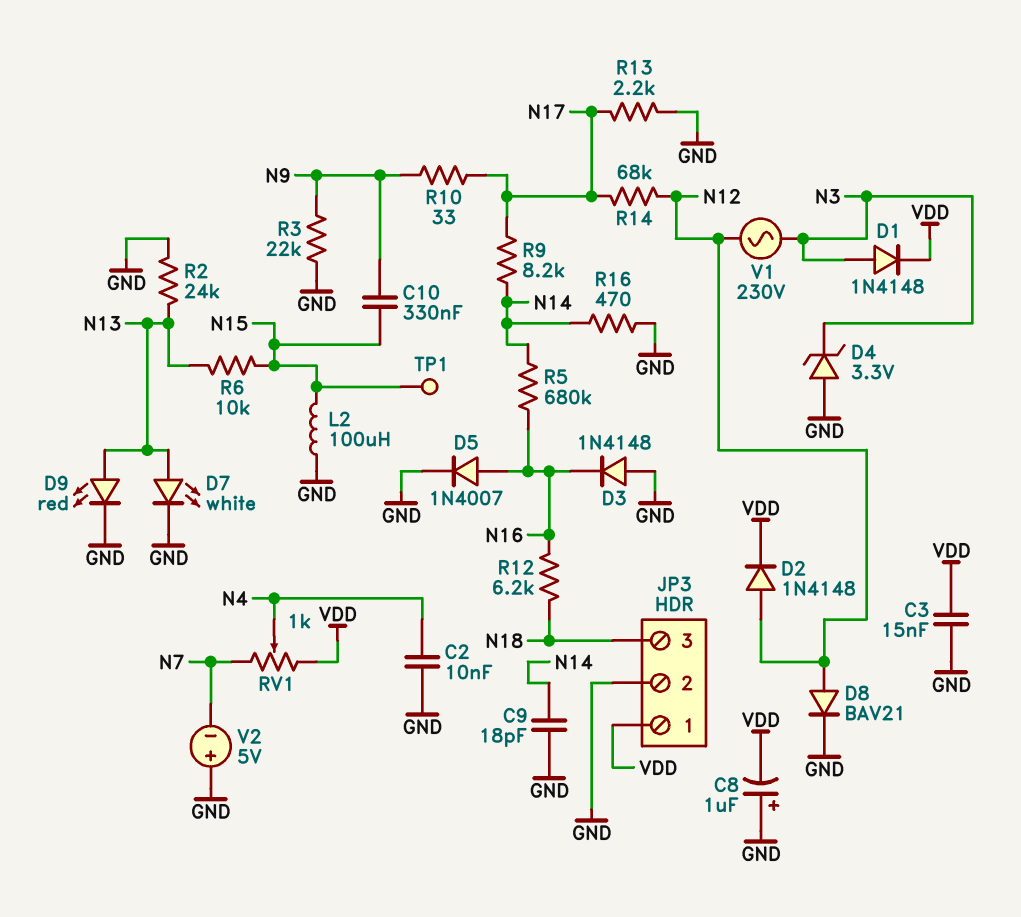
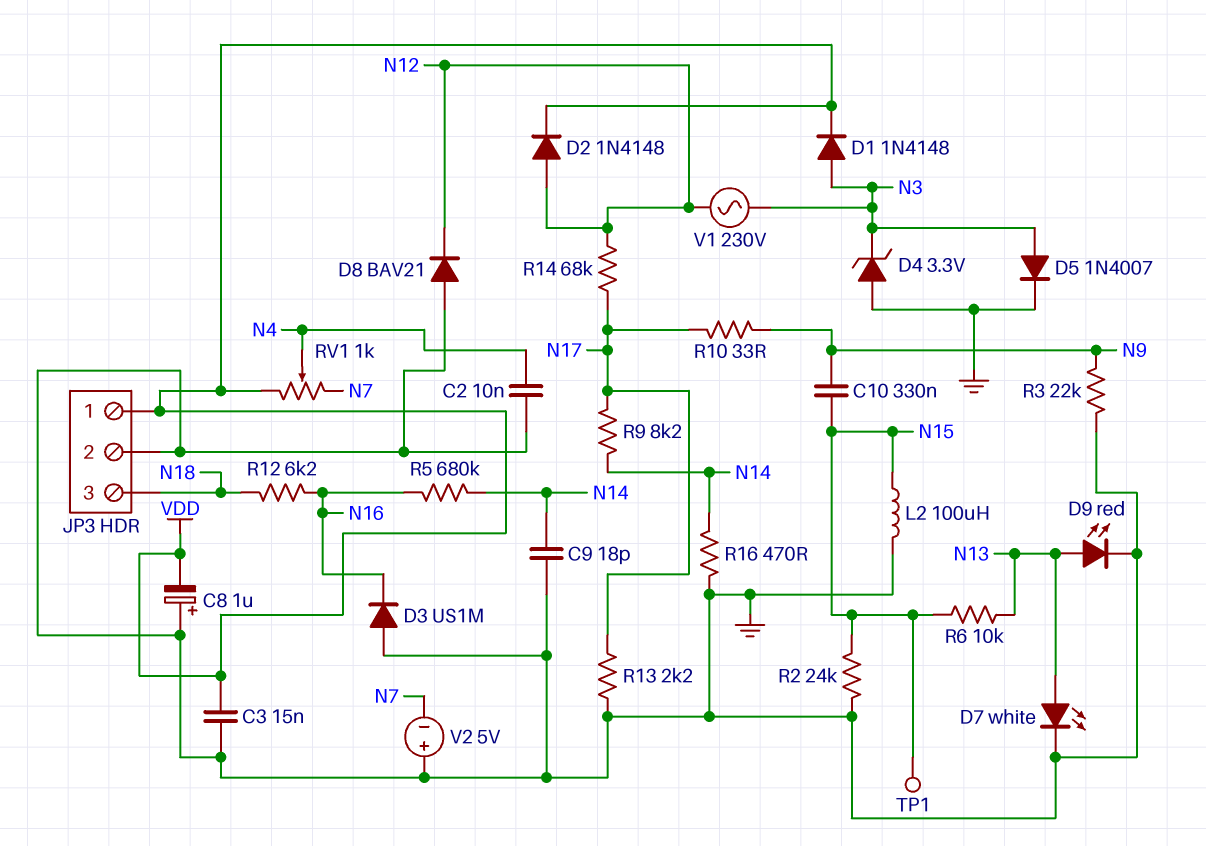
D3: diode 1N4148 (A GND, K N16) -> diode US1M (A GND, K N16)
D5: diode 1N4007 (A N16, K GND) -> diode 1N4007 (A N3, K GND)
D8: diode BAV21 (A N12, K GND) -> diode BAV21 (A GND, K N12)
R2: 24k (GND, N13) -> 24k (GND, N15)

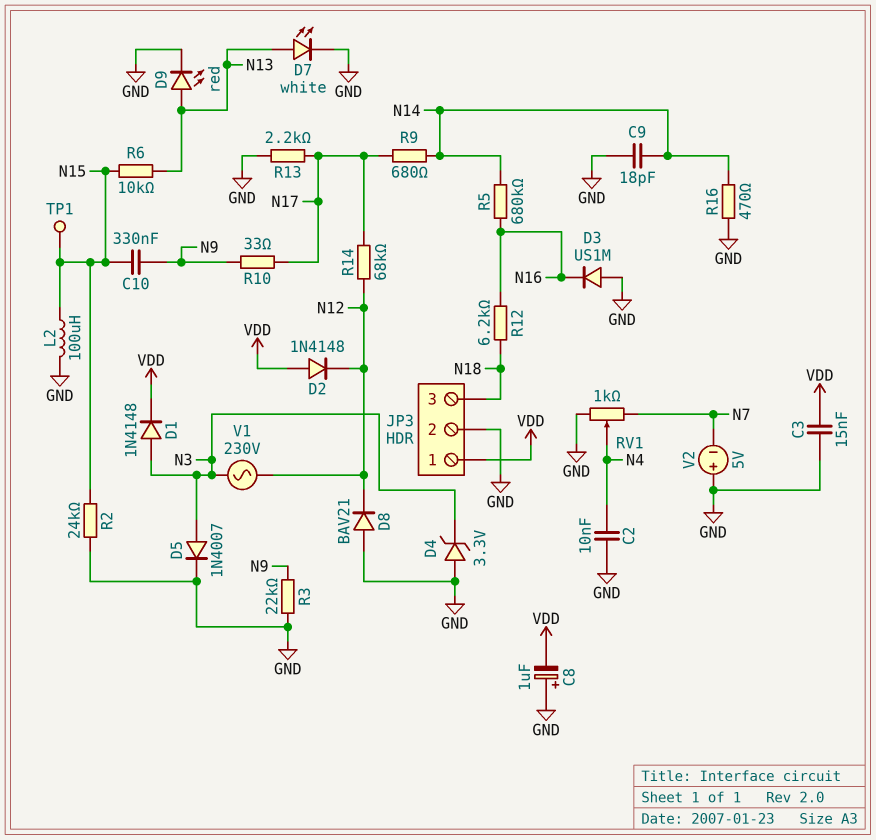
D2: diode 1N4148 (A N12, K VDD) -> diode 1N4148 (A VDD, K N12)
R9: 8.2k (N14, N17) -> 680 (N14, N17)
RV1: 1k (N7, VDD, wiper N4) -> 1k (GND, N7, wiper N4)

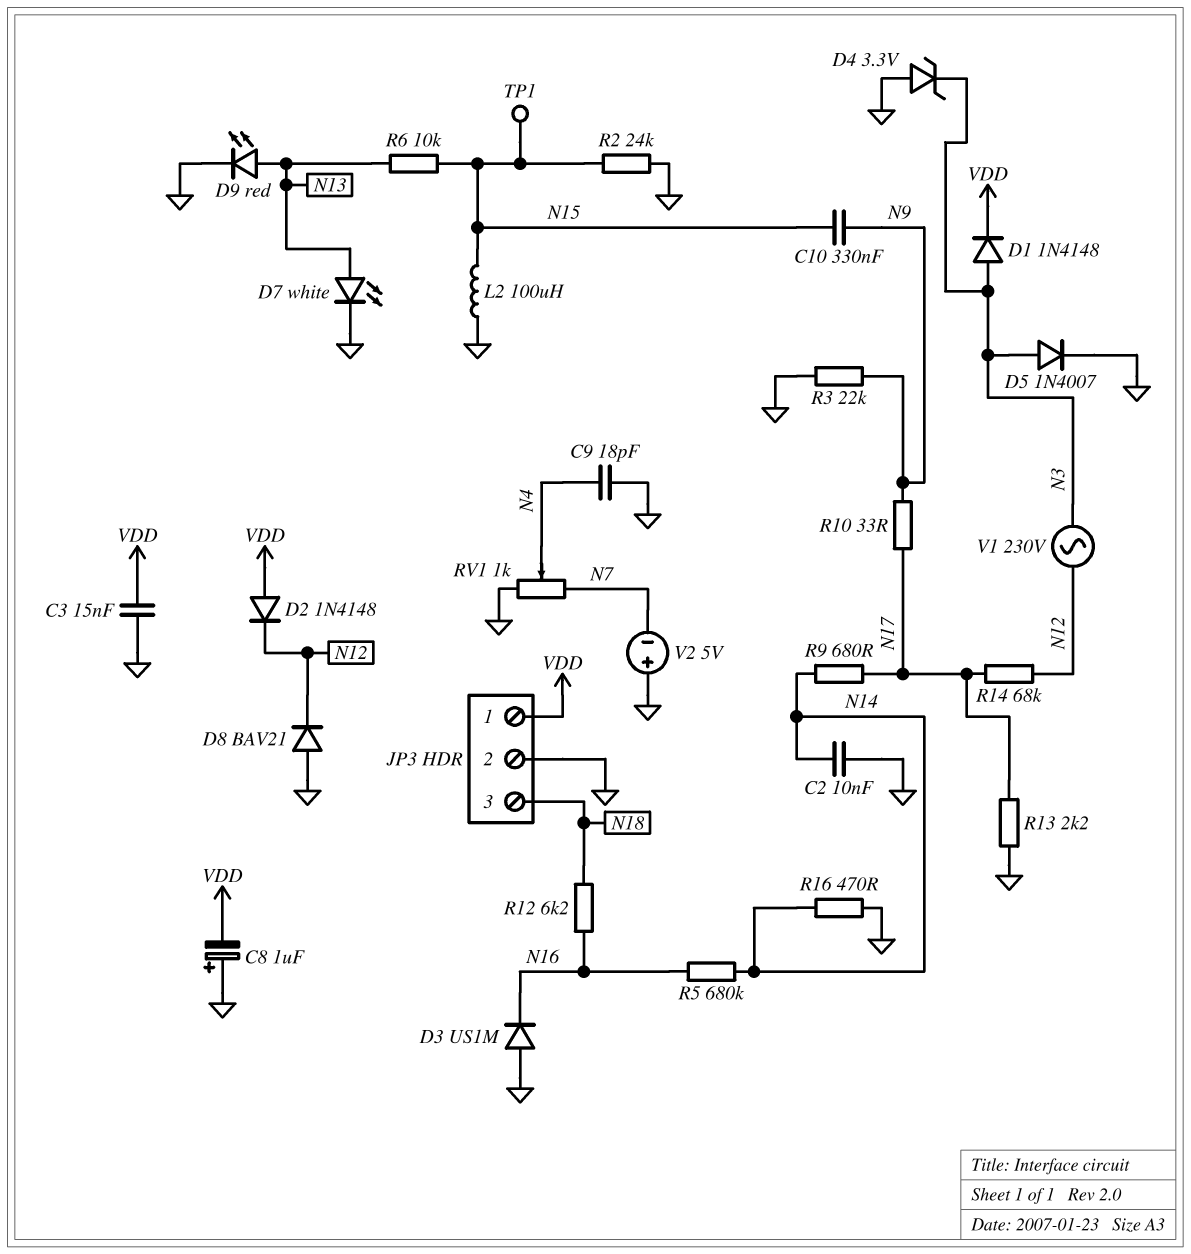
C2: 10nF (GND, N4) -> 10nF (GND, N14)
C9: 18pF (GND, N14) -> 18pF (GND, N4)

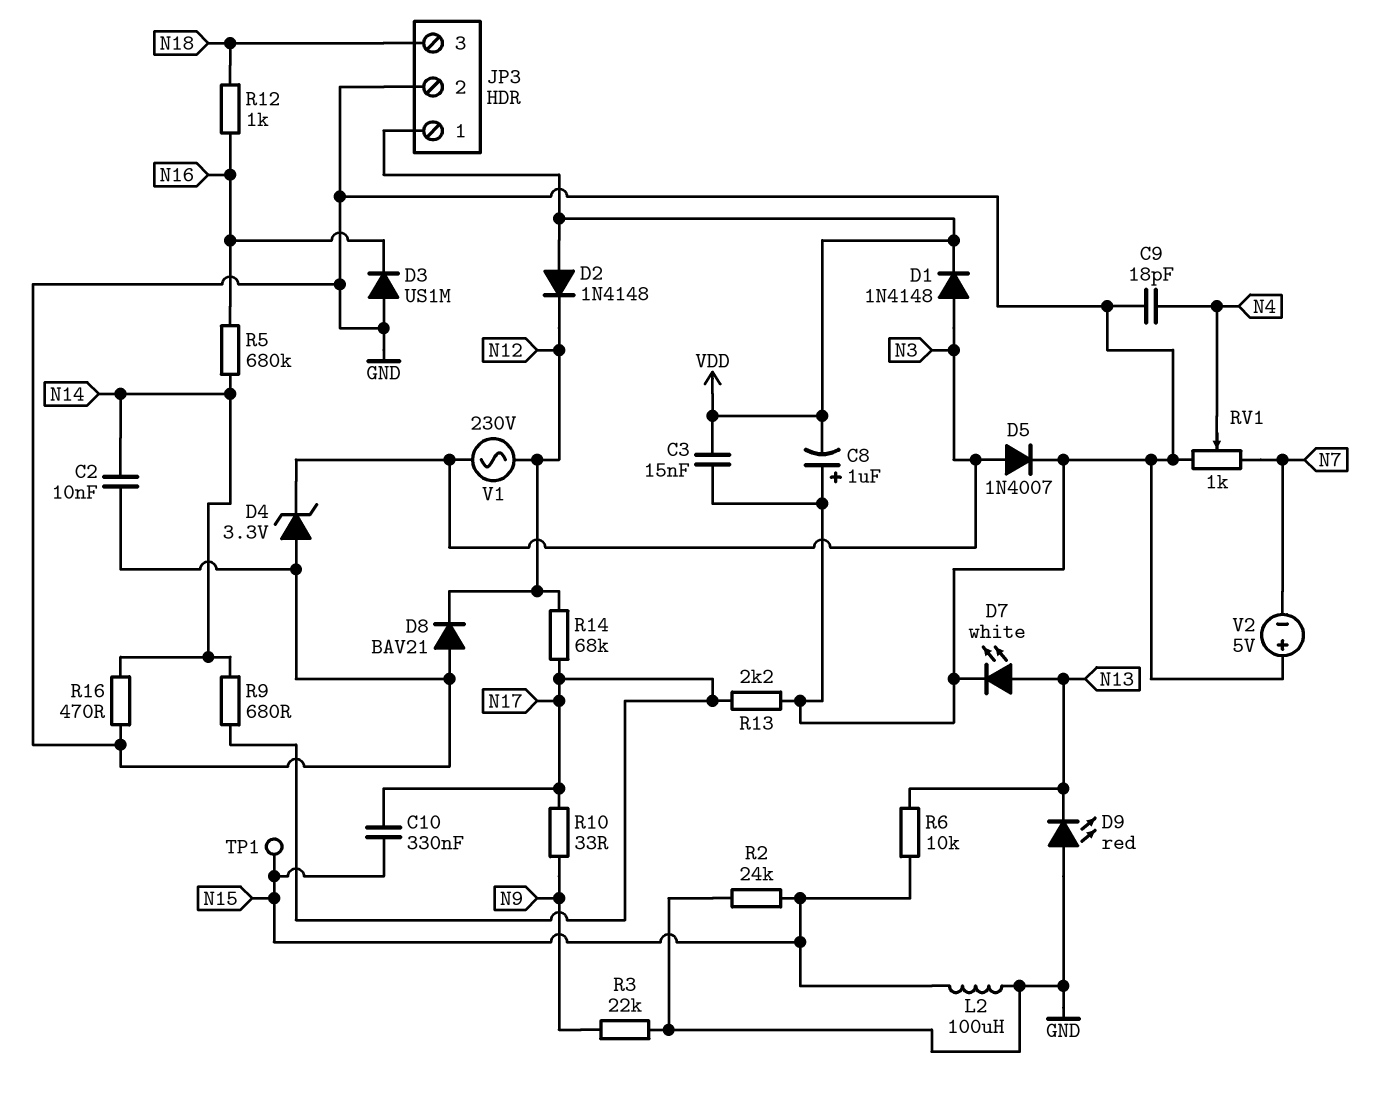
C10: 330nF (N9, N15) -> 330nF (N15, N17)
D9: LED red (A N13, K GND) -> LED red (A GND, K N13)
R12: 6.2k (N16, N18) -> 1k (N16, N18)

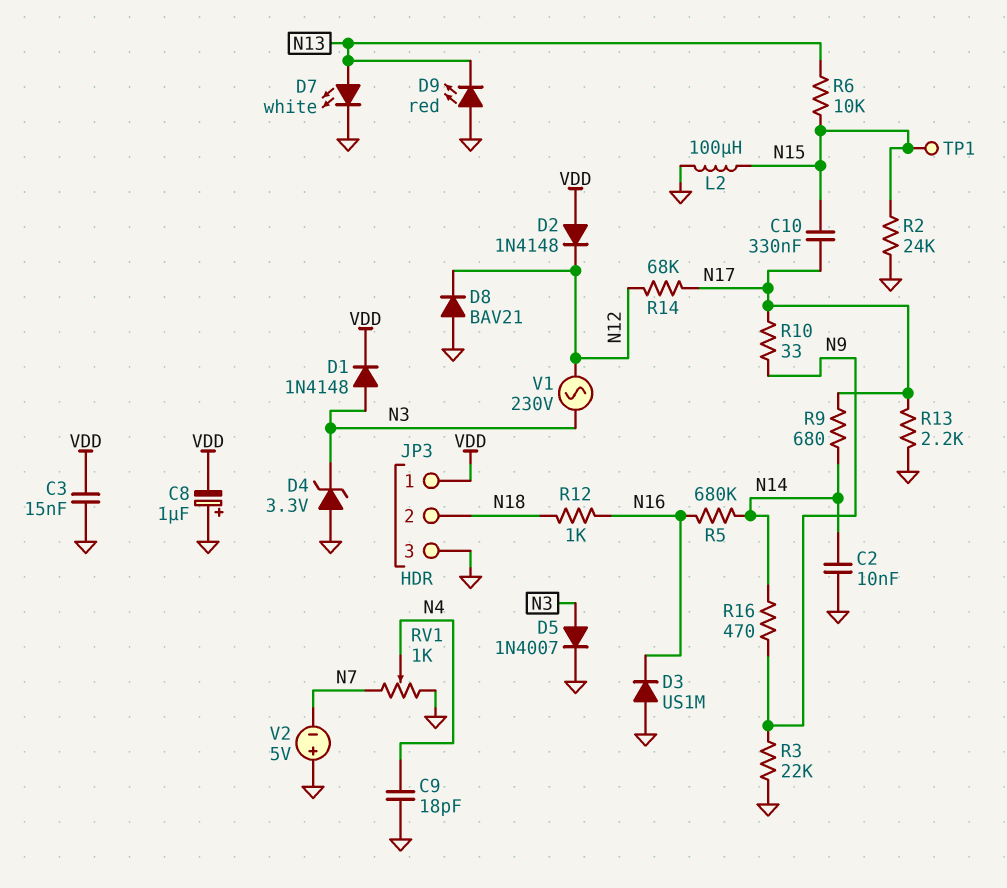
JP3 pin 2: GND -> N18
JP3 pin 3: N18 -> GND
R16: 470 (GND, N14) -> 470 (N9, N14)

